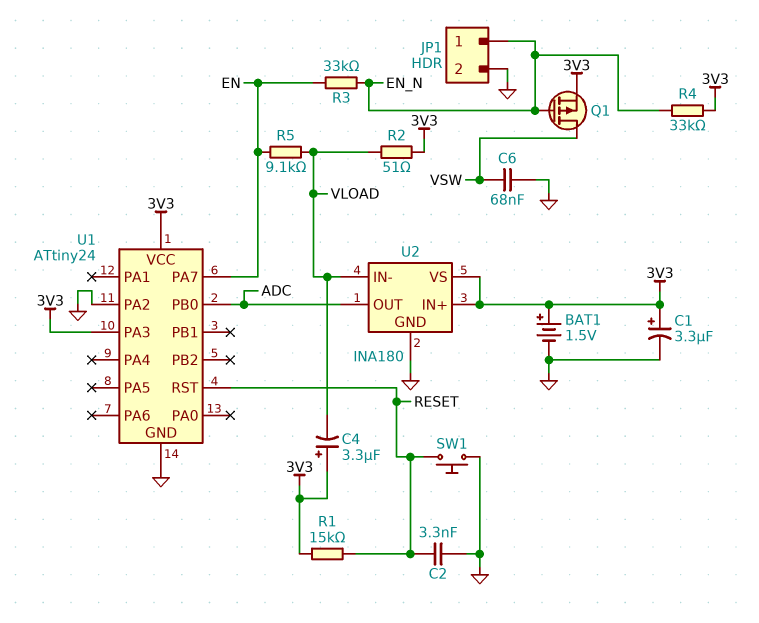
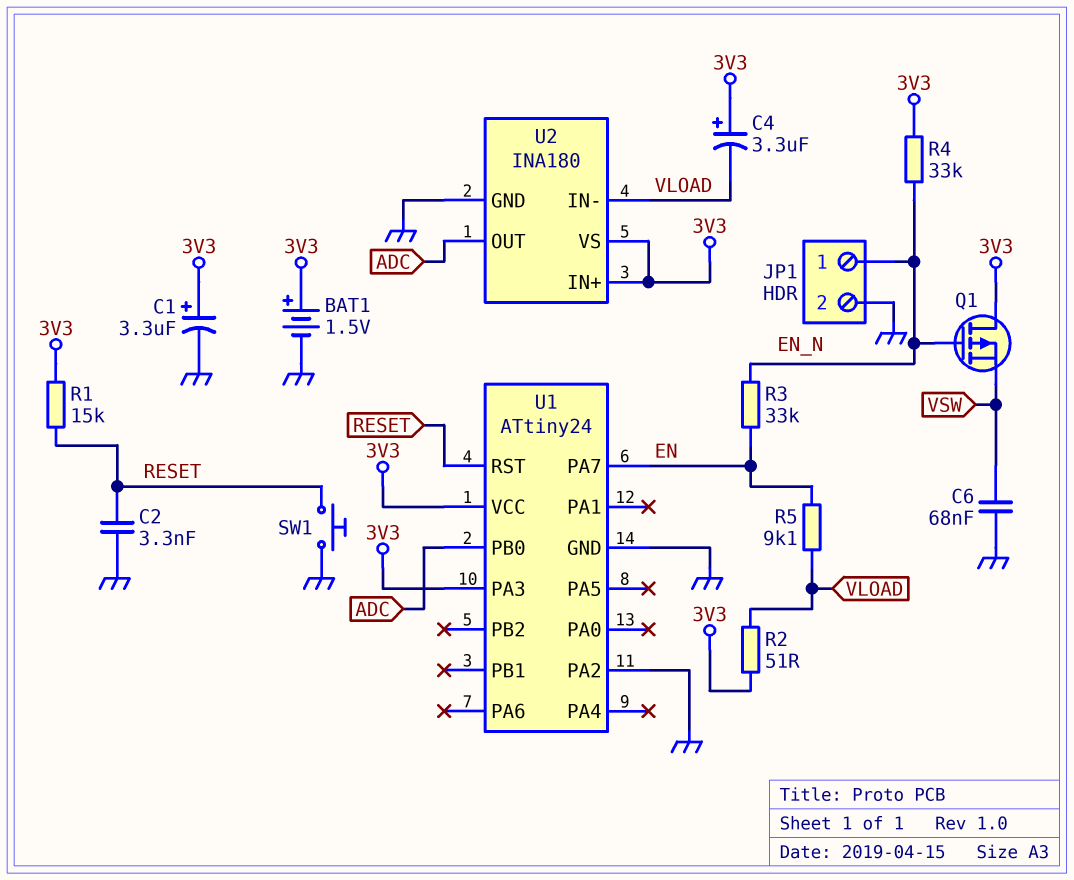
Q1: PMOS (G EN_N, D VSW, S 3V3) -> PMOS (G EN_N, D 3V3, S VSW)

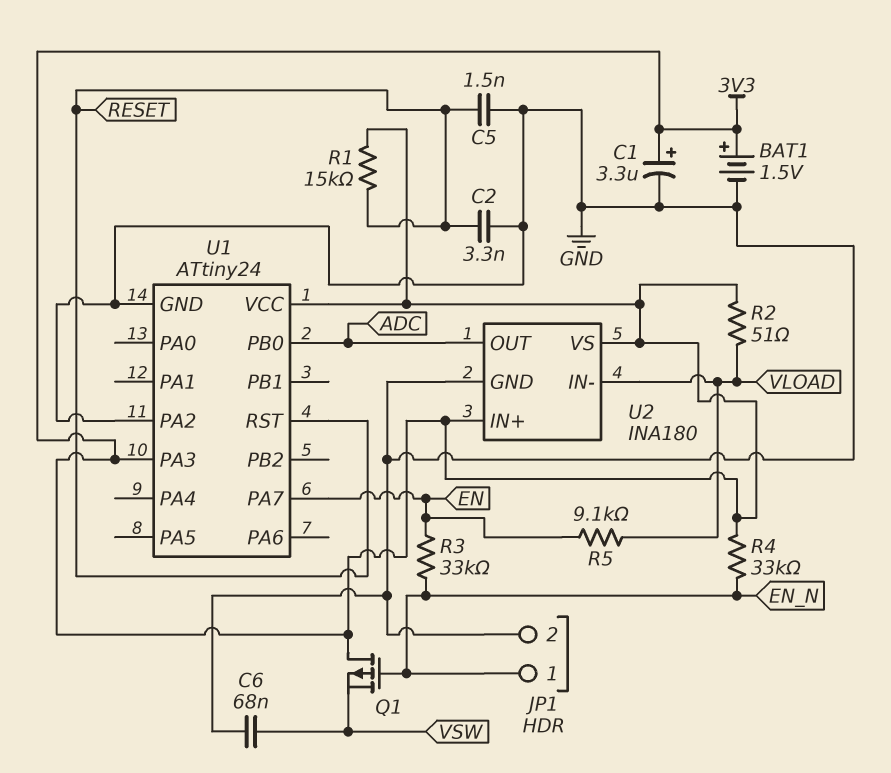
C4: 3.3uF (plus 3V3, minus VLOAD) -> none
C5: none -> 1.5nF (GND, RESET)
SW1: button (GND, RESET) -> none

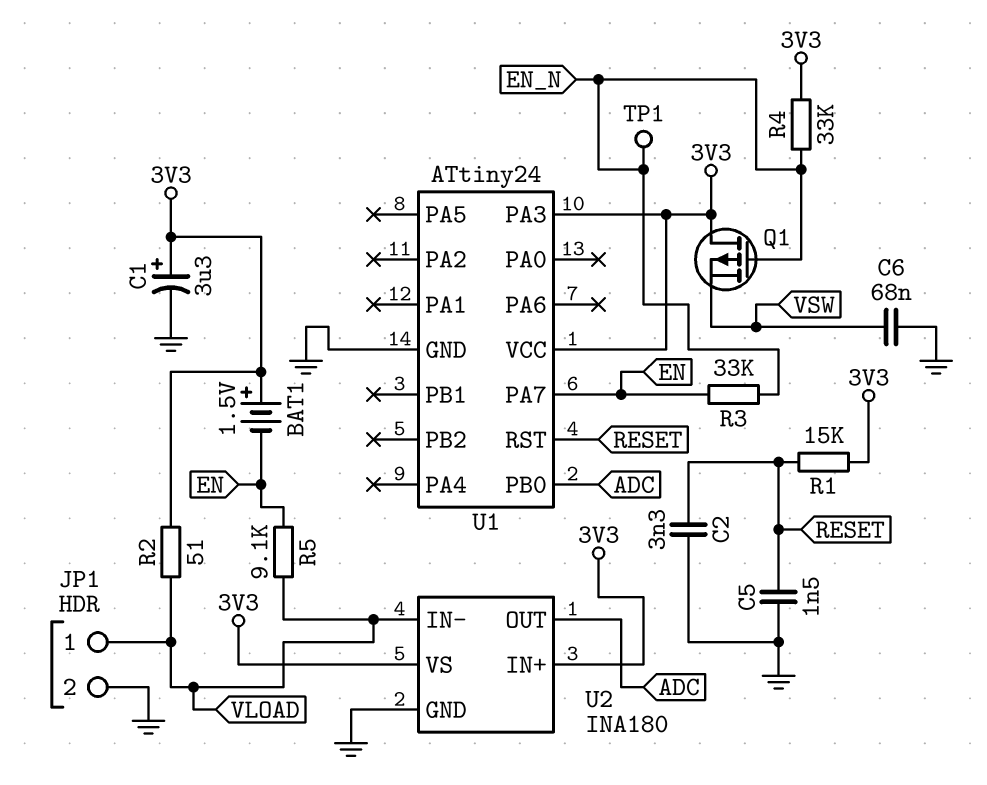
BAT1: 1.5V (plus 3V3, minus GND) -> 1.5V (plus 3V3, minus EN)
JP1 pin 1: EN_N -> VLOAD
TP1: none -> test point (EN_N)
U1 pin PA2: GND -> none

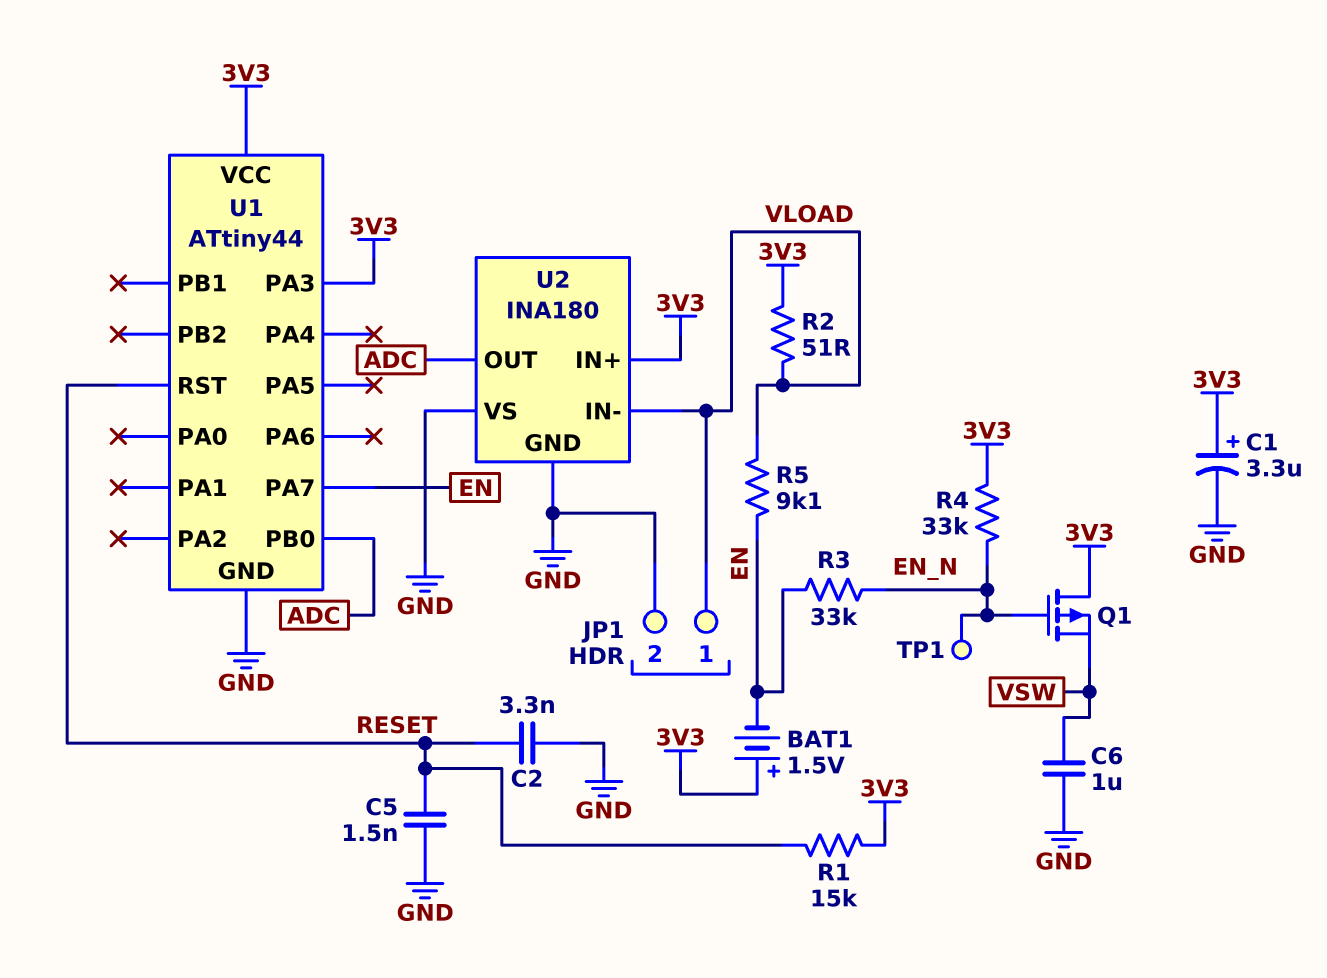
C6: 68nF (GND, VSW) -> 1uF (GND, VSW)
U1: ATtiny24 -> ATtiny44
U2 pin VS: 3V3 -> GND

